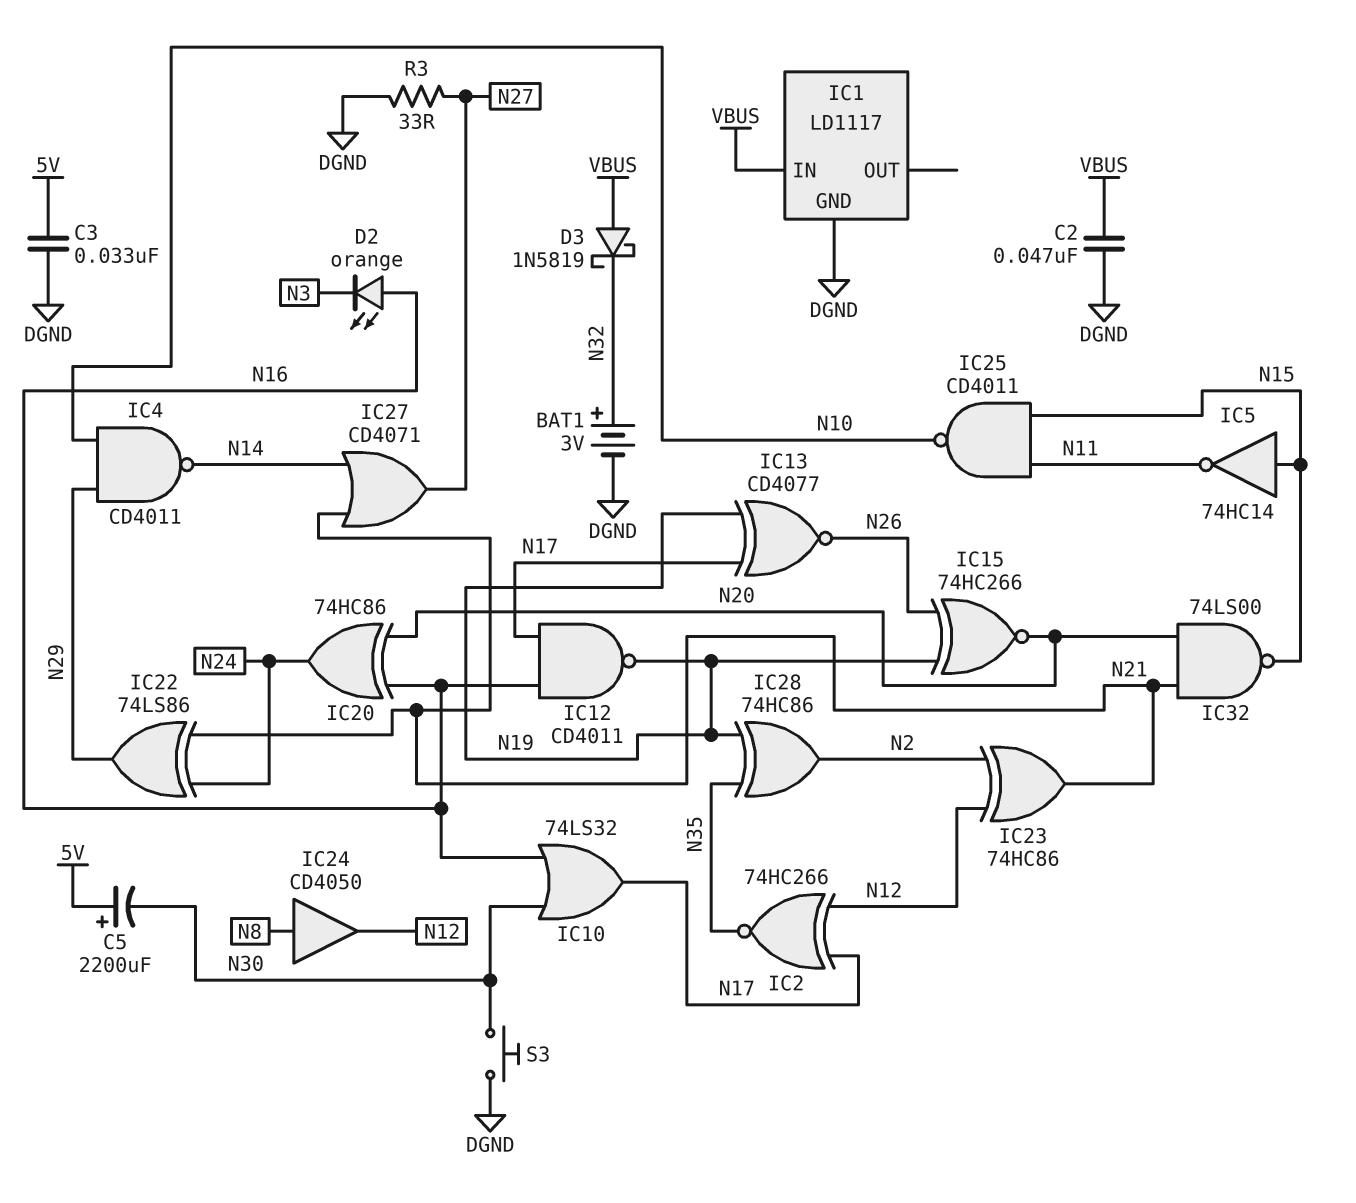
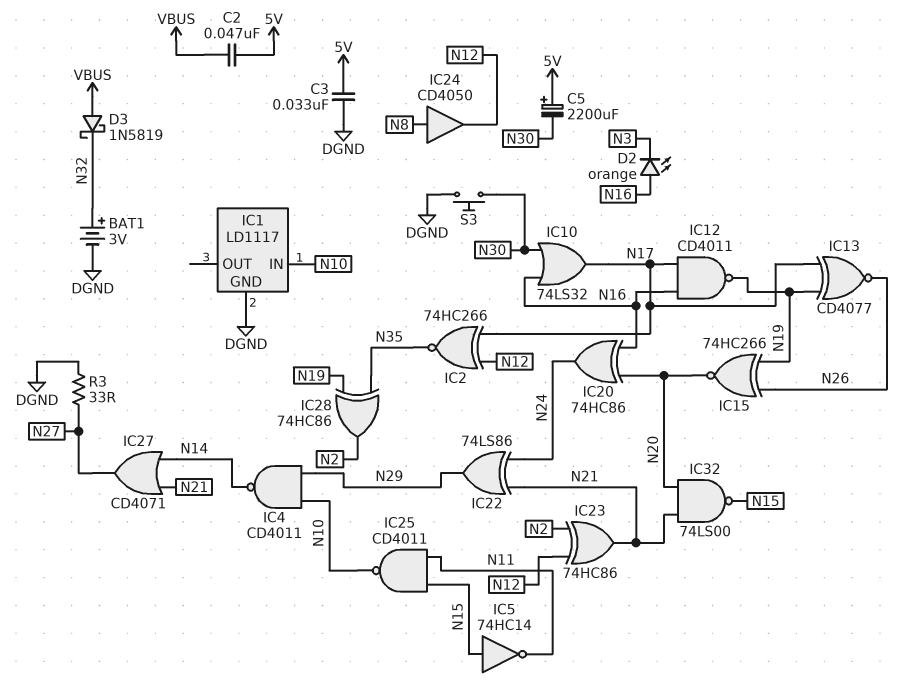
C2: 47nF (DGND, VBUS) -> 47nF (5V, VBUS)
IC1 pin IN: VBUS -> N10

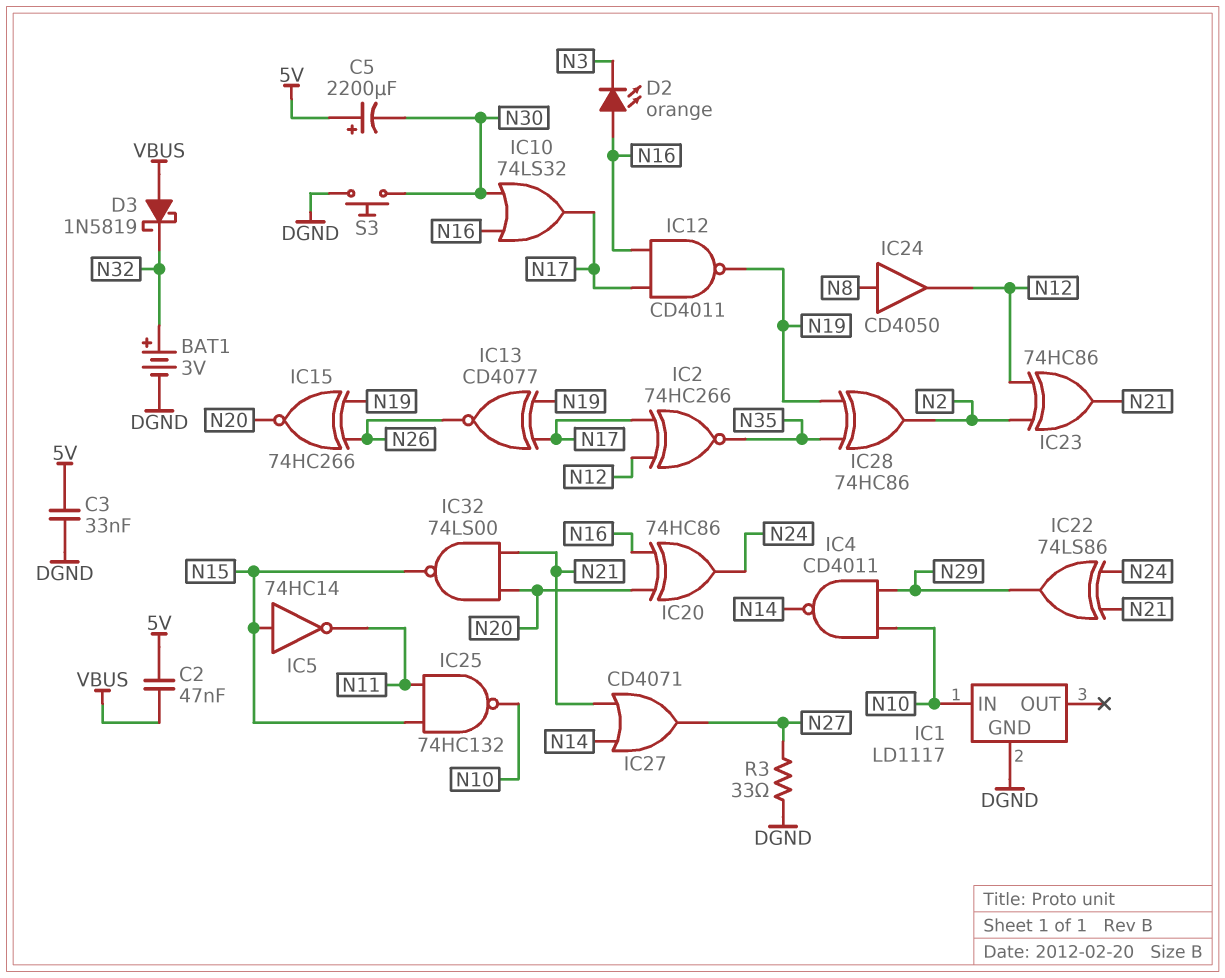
IC25: NAND CD4011 (in N11, in N15, out N10) -> NAND 74HC132 (in N11, in N15, out N10)

